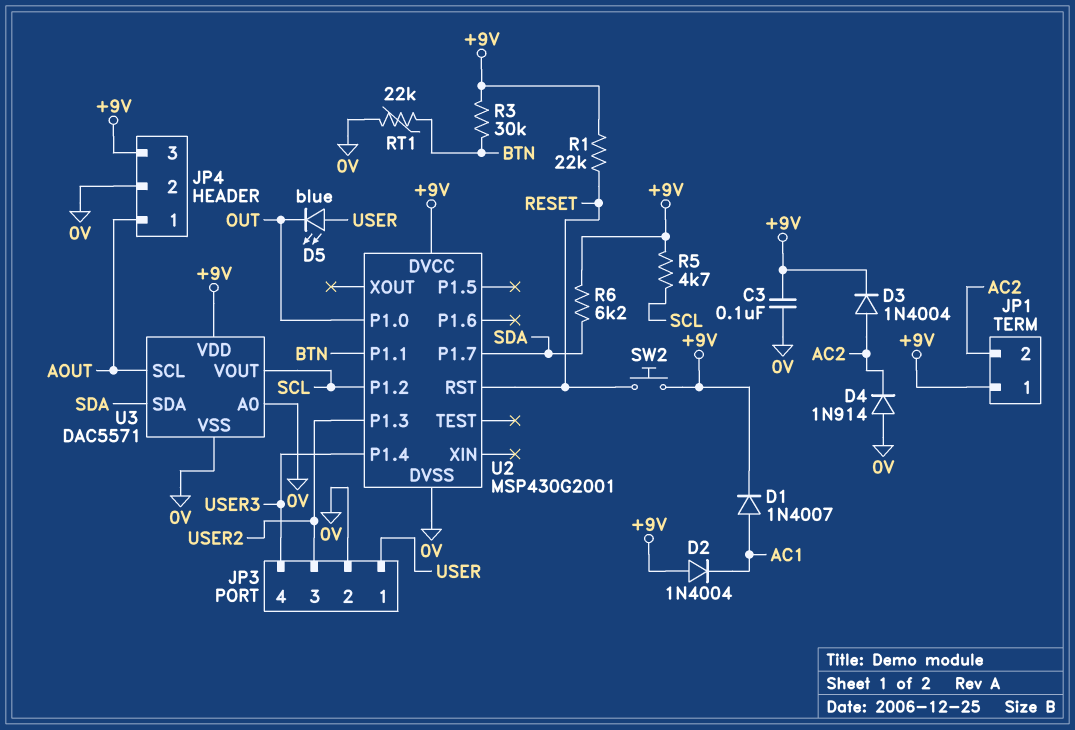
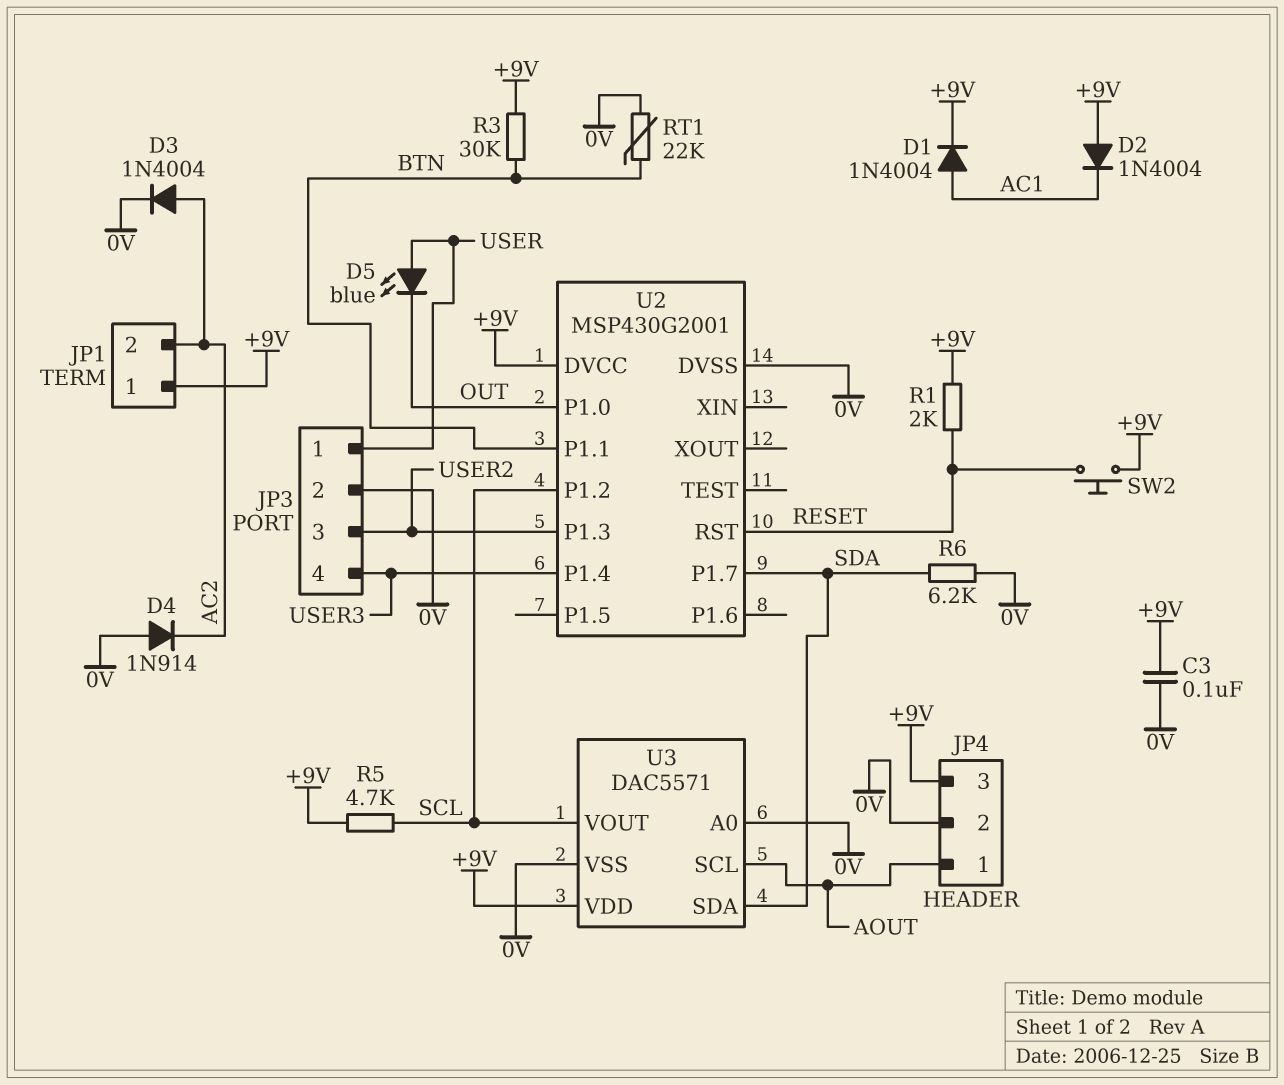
D1: diode 1N4007 (A AC1, K +9V) -> diode 1N4004 (A AC1, K +9V)
D3: diode 1N4004 (A AC2, K +9V) -> diode 1N4004 (A AC2, K 0V)
R1: 22k (+9V, RESET) -> 2k (+9V, RESET)
R6: 6.2k (+9V, SDA) -> 6.2k (0V, SDA)

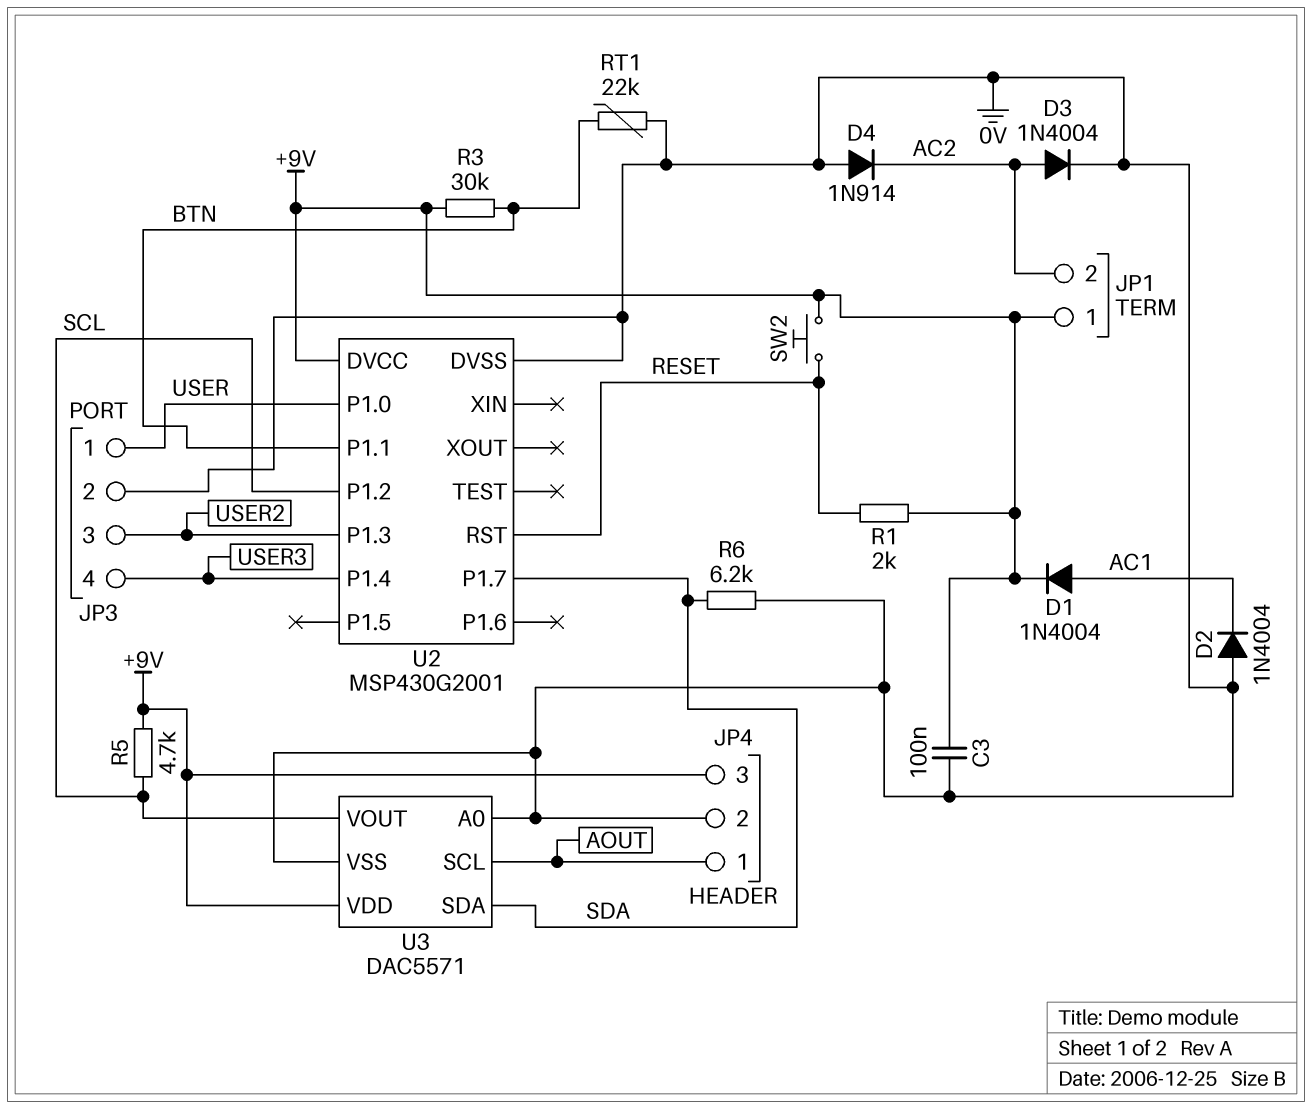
D2: diode 1N4004 (A +9V, K AC1) -> diode 1N4004 (A 0V, K AC1)
D5: LED blue (A USER, K OUT) -> none
U2 pin P1.0: OUT -> USER

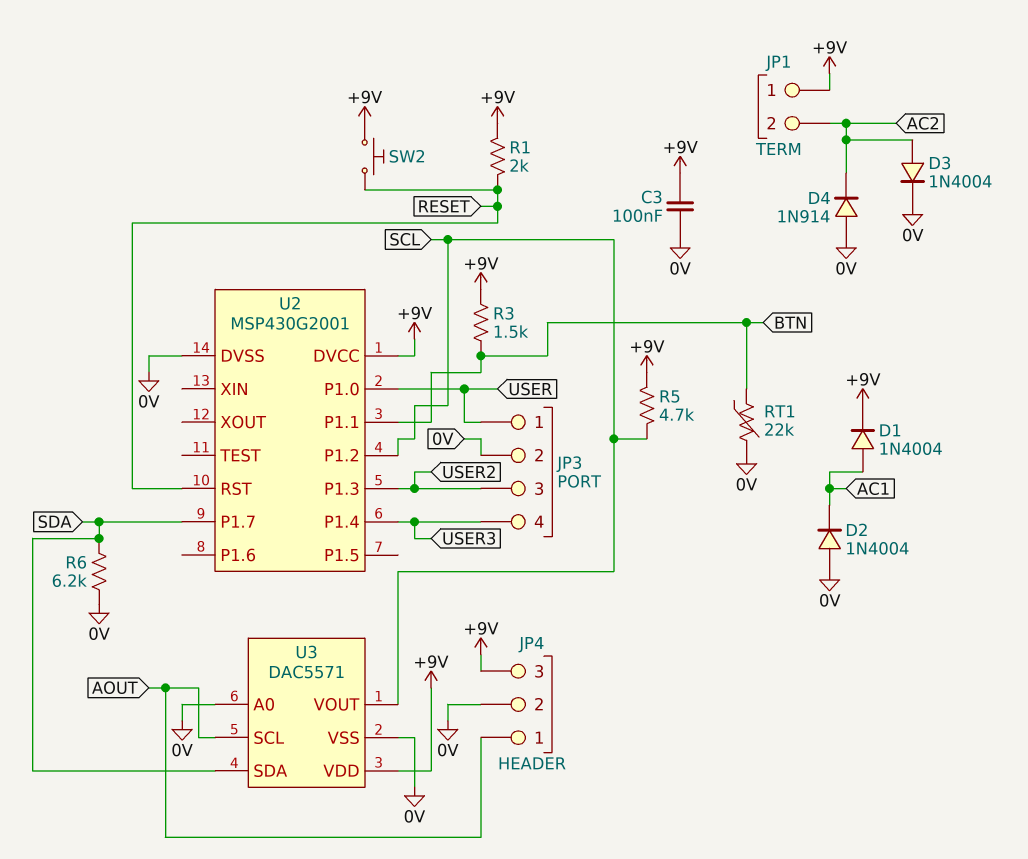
R3: 30k (+9V, BTN) -> 1.5k (+9V, BTN)

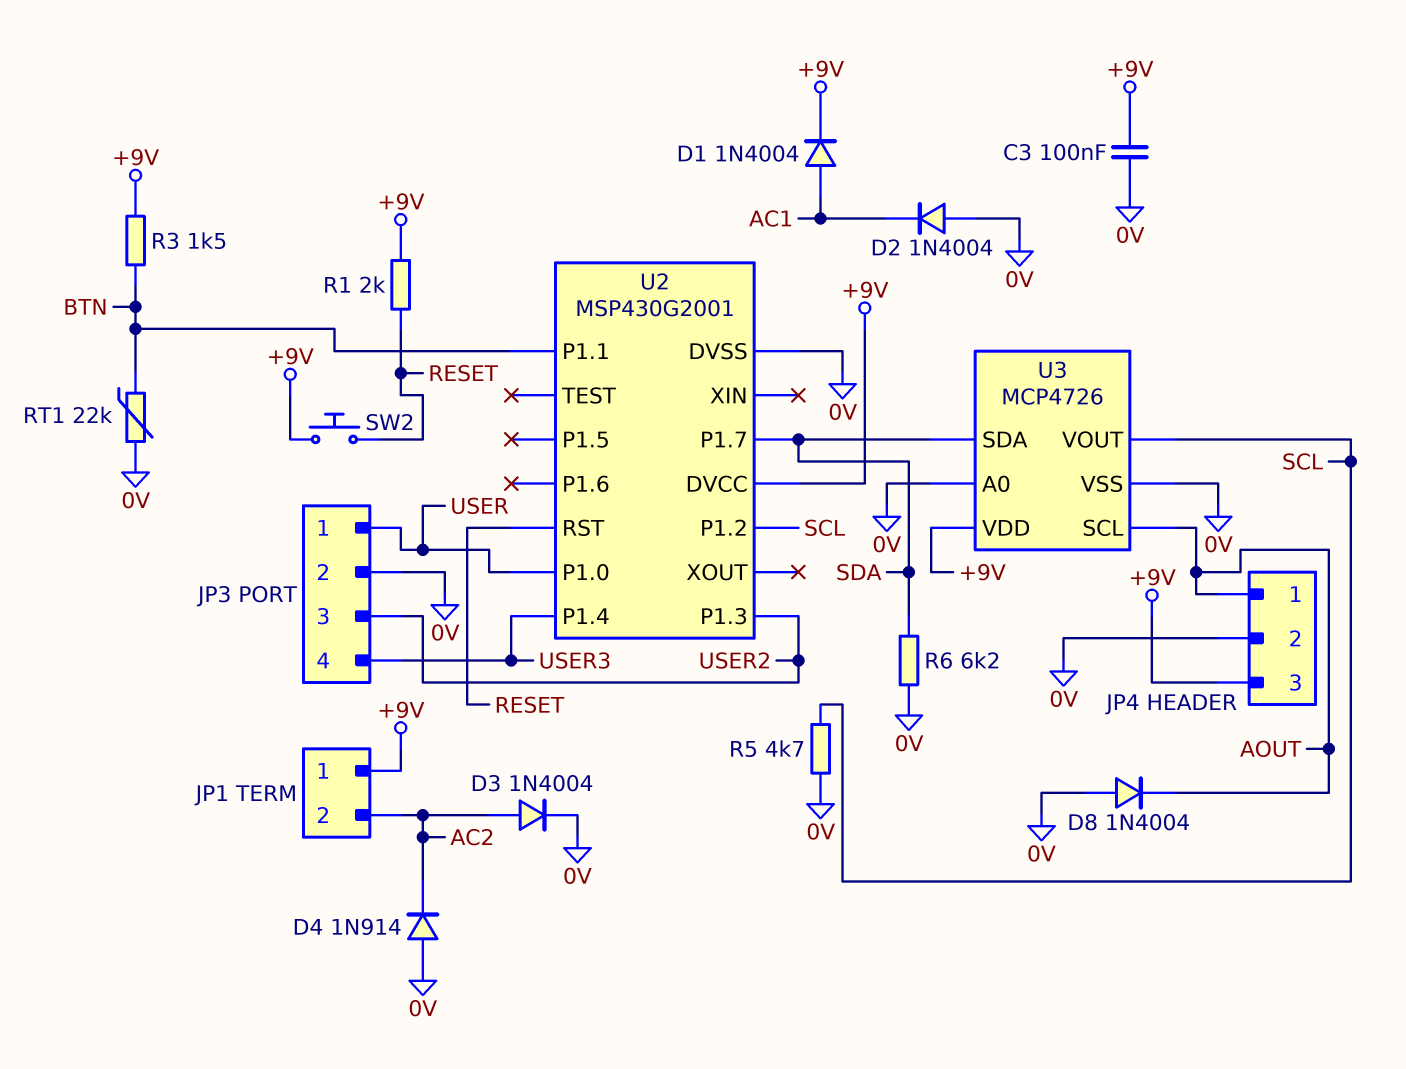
D8: none -> diode 1N4004 (A 0V, K AOUT)
R5: 4.7k (+9V, SCL) -> 4.7k (0V, SCL)
U3: DAC5571 -> MCP4726

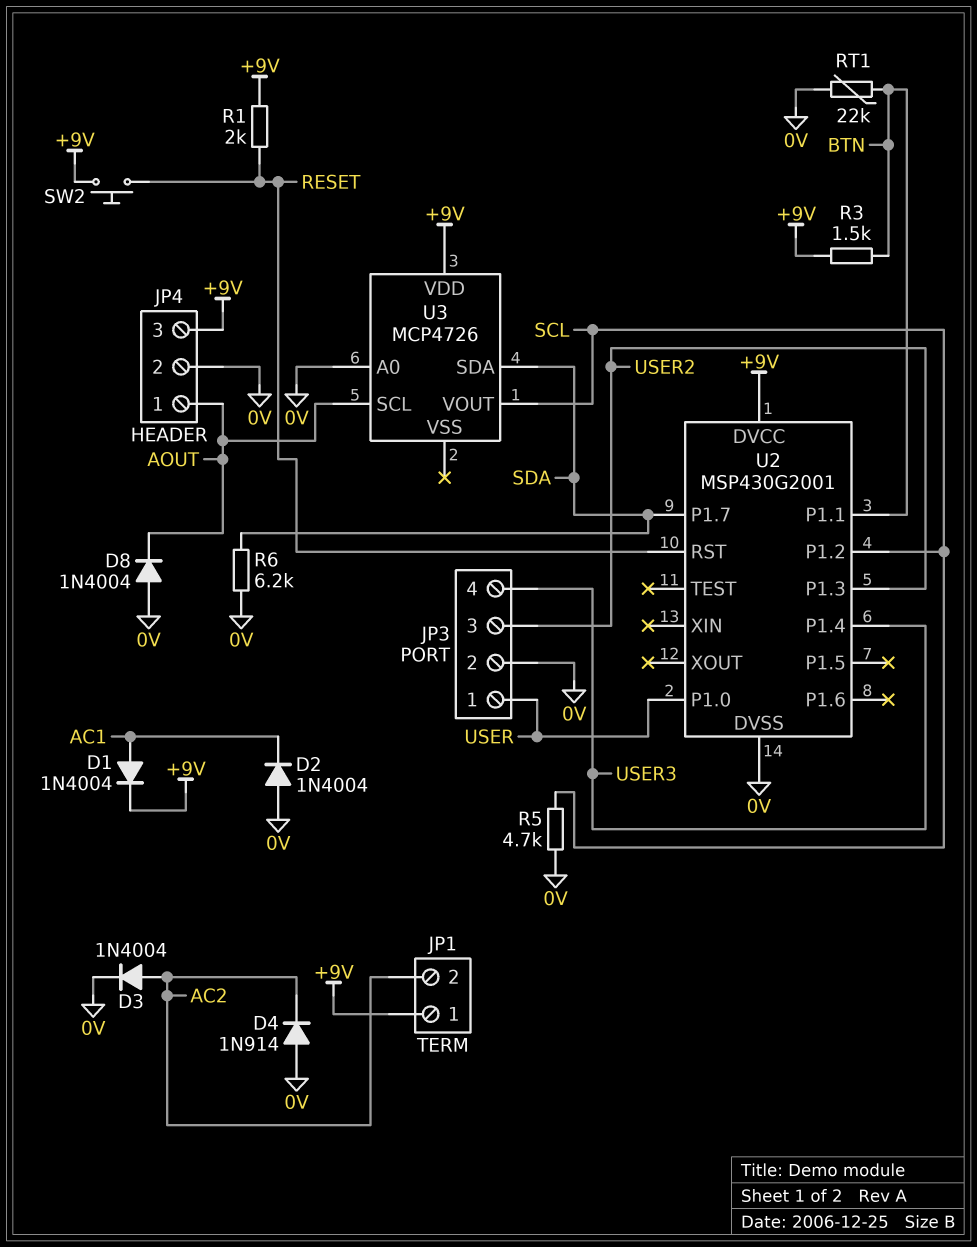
C3: 100nF (+9V, 0V) -> none
U3 pin VSS: 0V -> none

